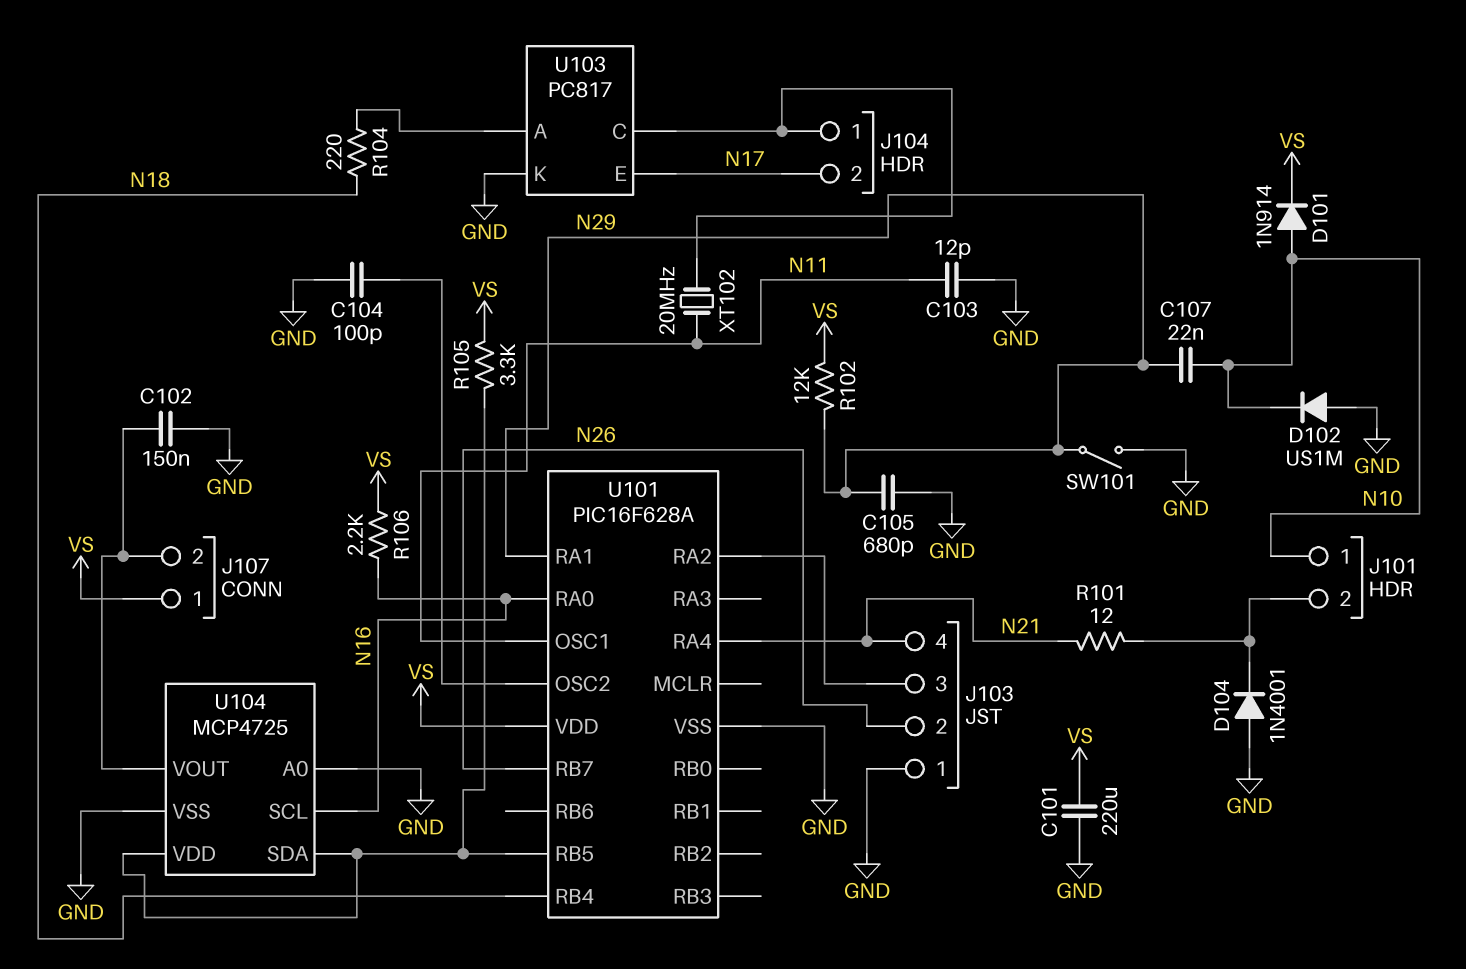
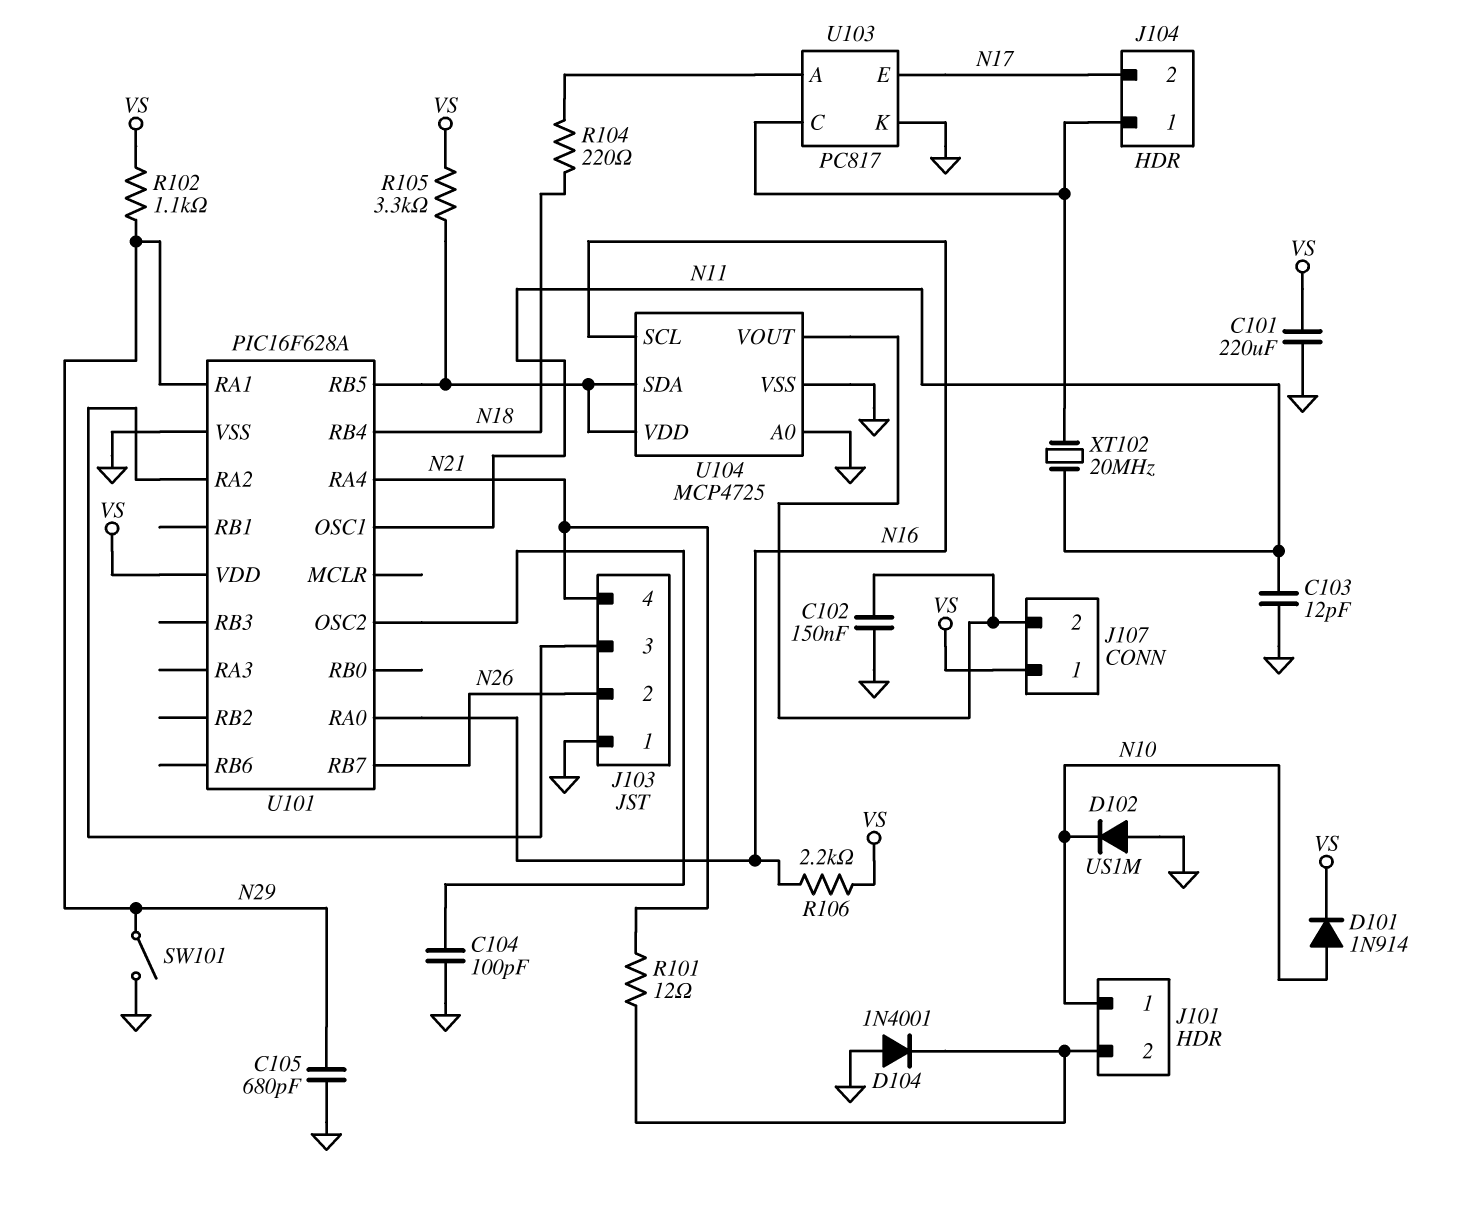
C107: 22nF (N10, N29) -> none
R102: 12k (N29, VS) -> 1.1k (N29, VS)

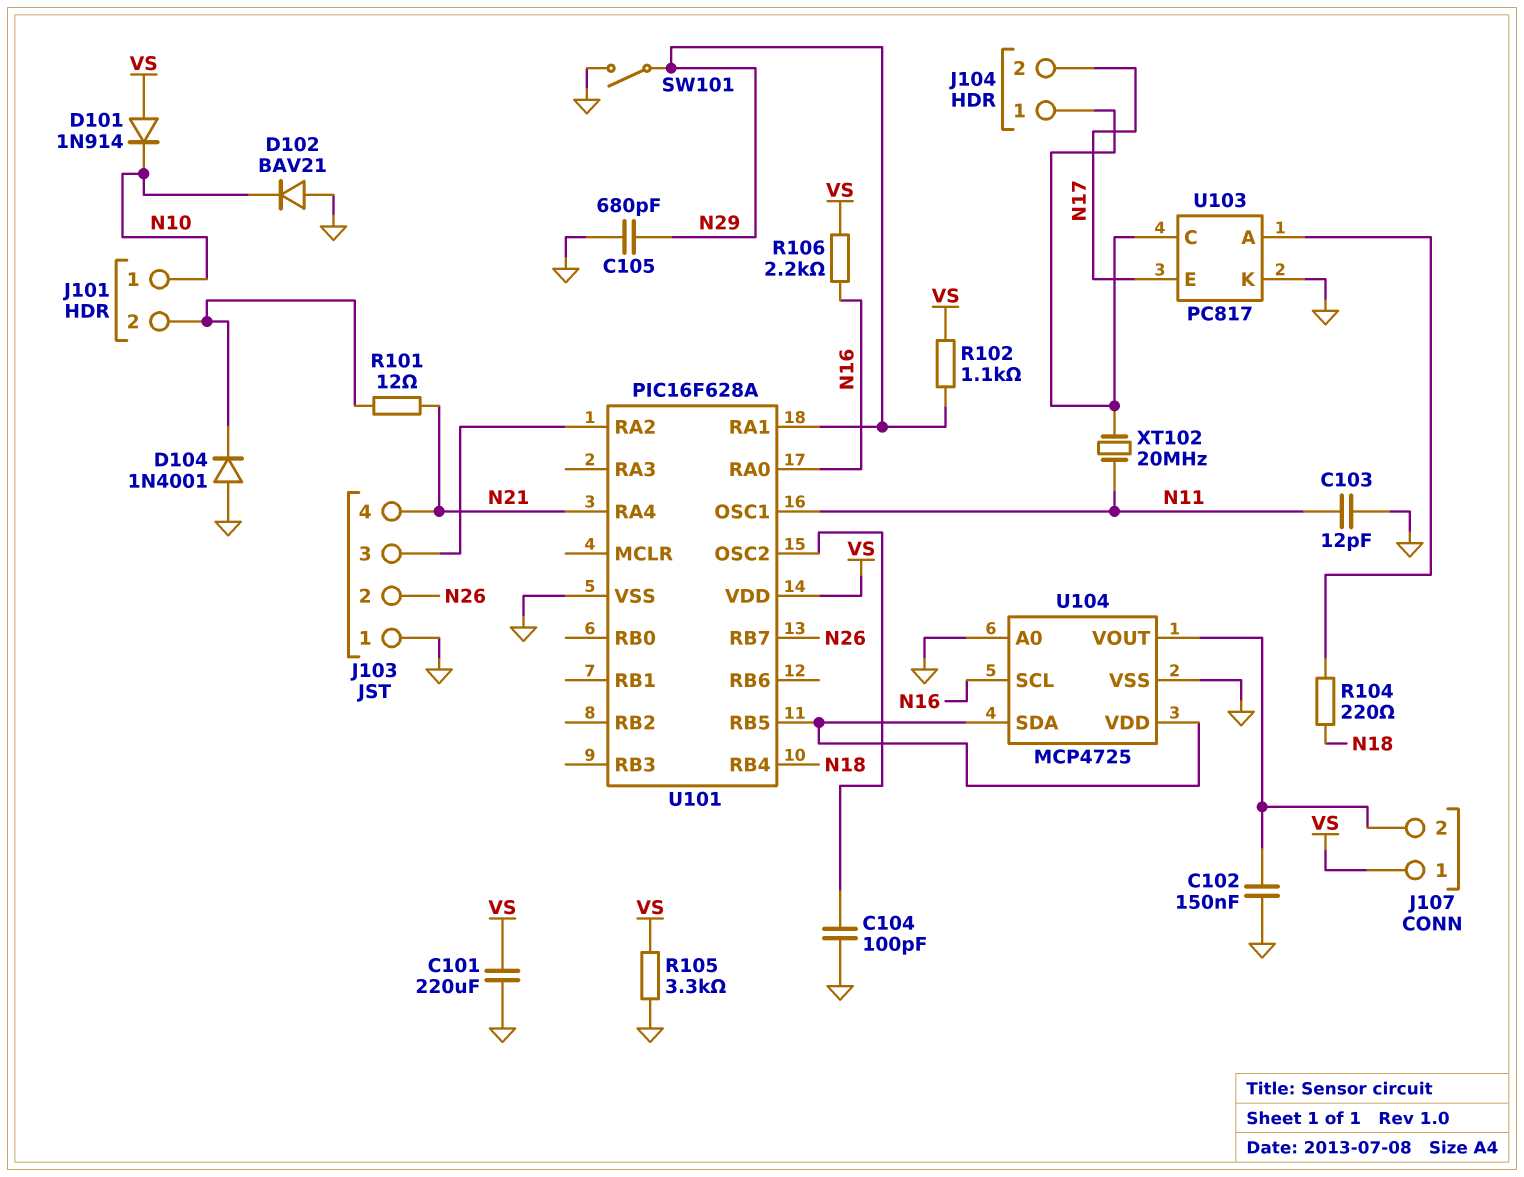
D101: diode 1N914 (A N10, K VS) -> diode 1N914 (A VS, K N10)
D102: diode US1M (A GND, K N10) -> diode BAV21 (A GND, K N10)
R105: 3.3k (U101/RB5, VS) -> 3.3k (GND, VS)

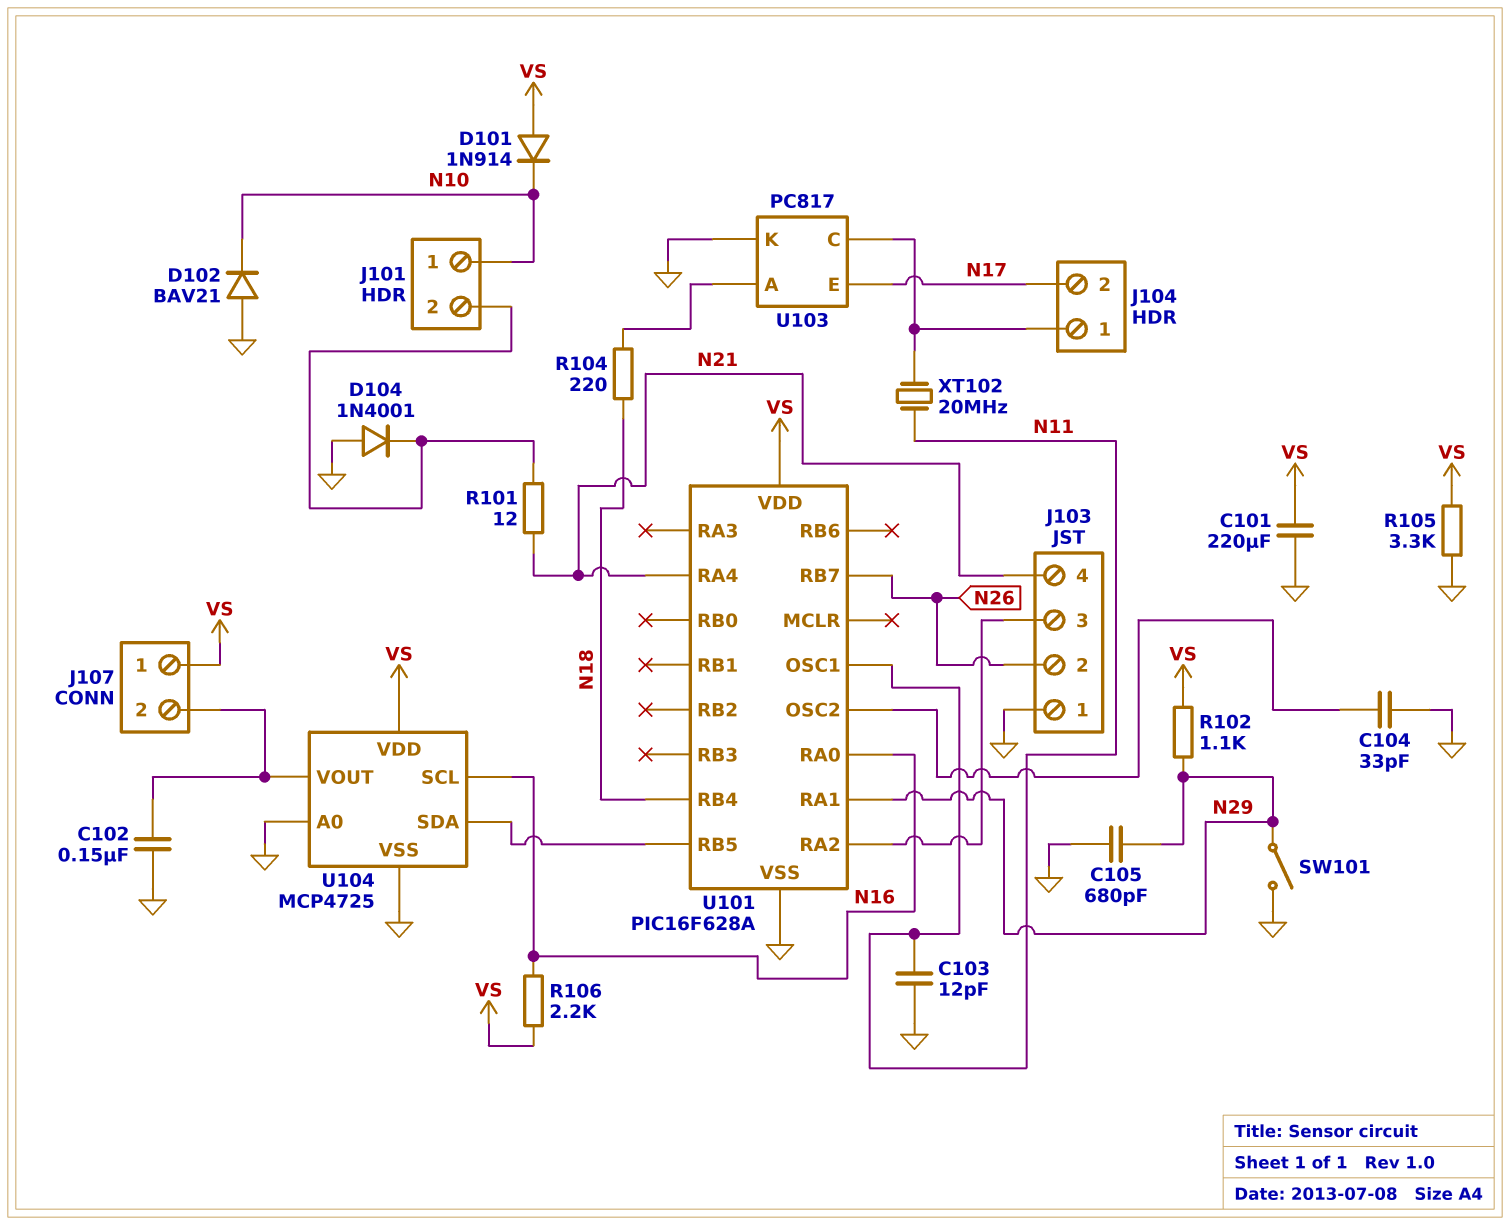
C104: 100pF (GND, U101/OSC2) -> 33pF (GND, U101/OSC2)
U104 pin VDD: U101/RB5 -> VS

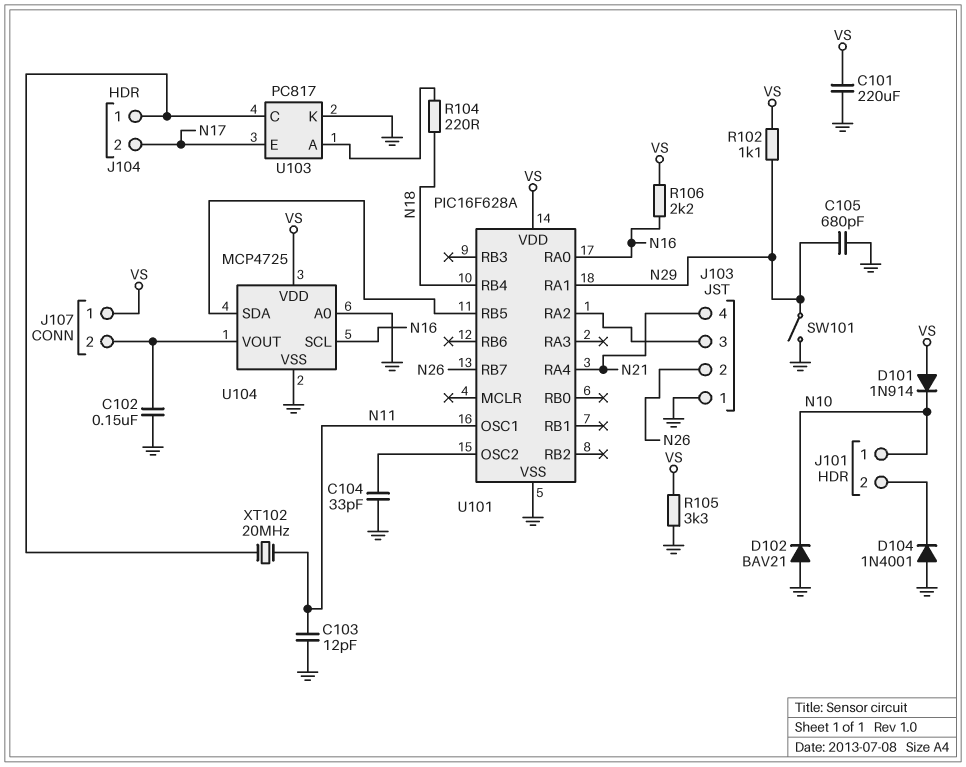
R101: 12 (J101/2, N21) -> none

